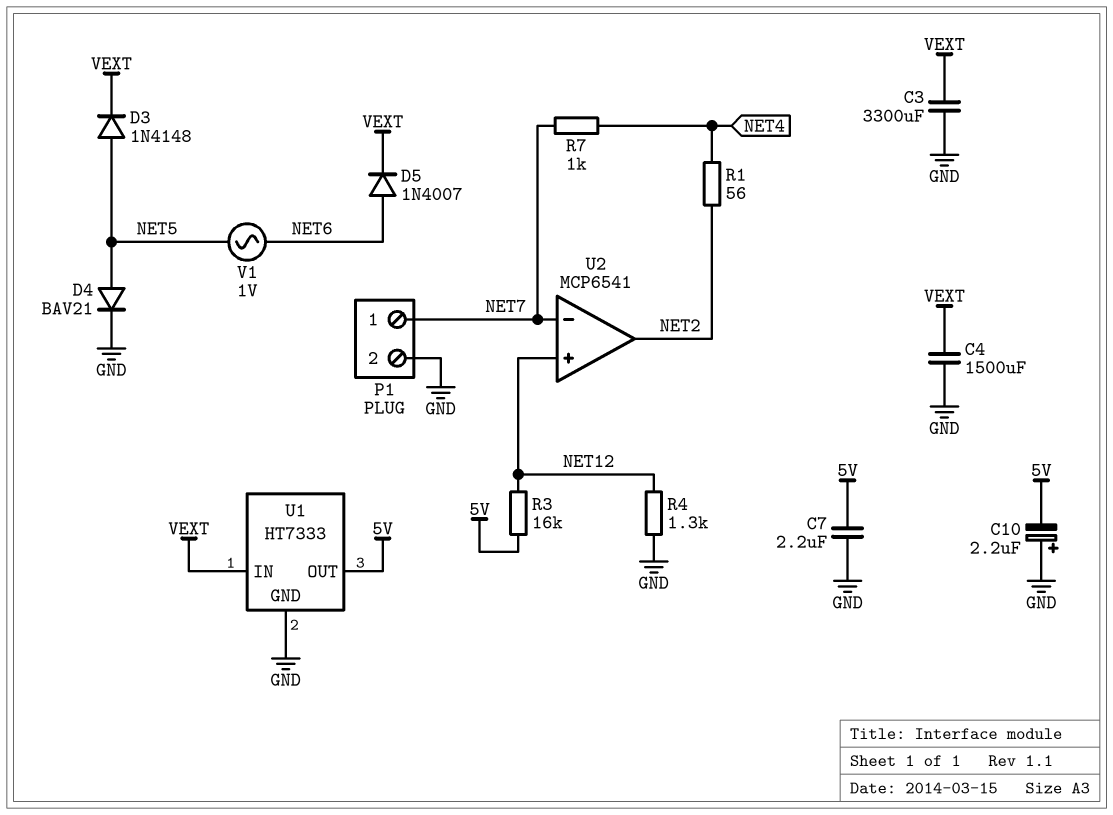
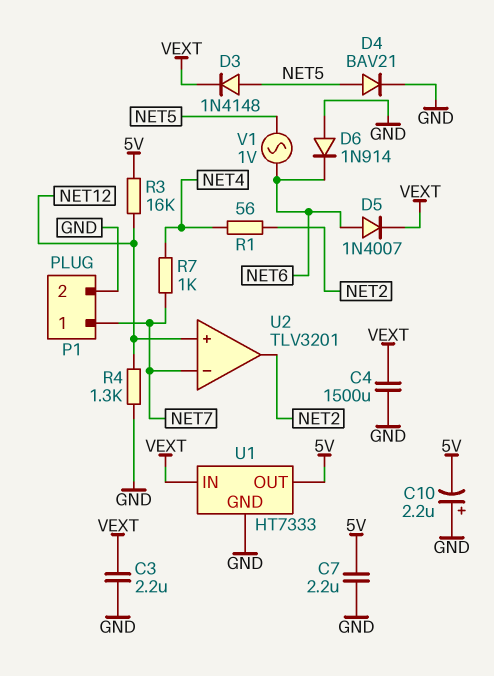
C3: 3300uF (GND, VEXT) -> 2.2uF (GND, VEXT)
D6: none -> diode 1N914 (A GND, K NET6)
U2: MCP6541 -> TLV3201

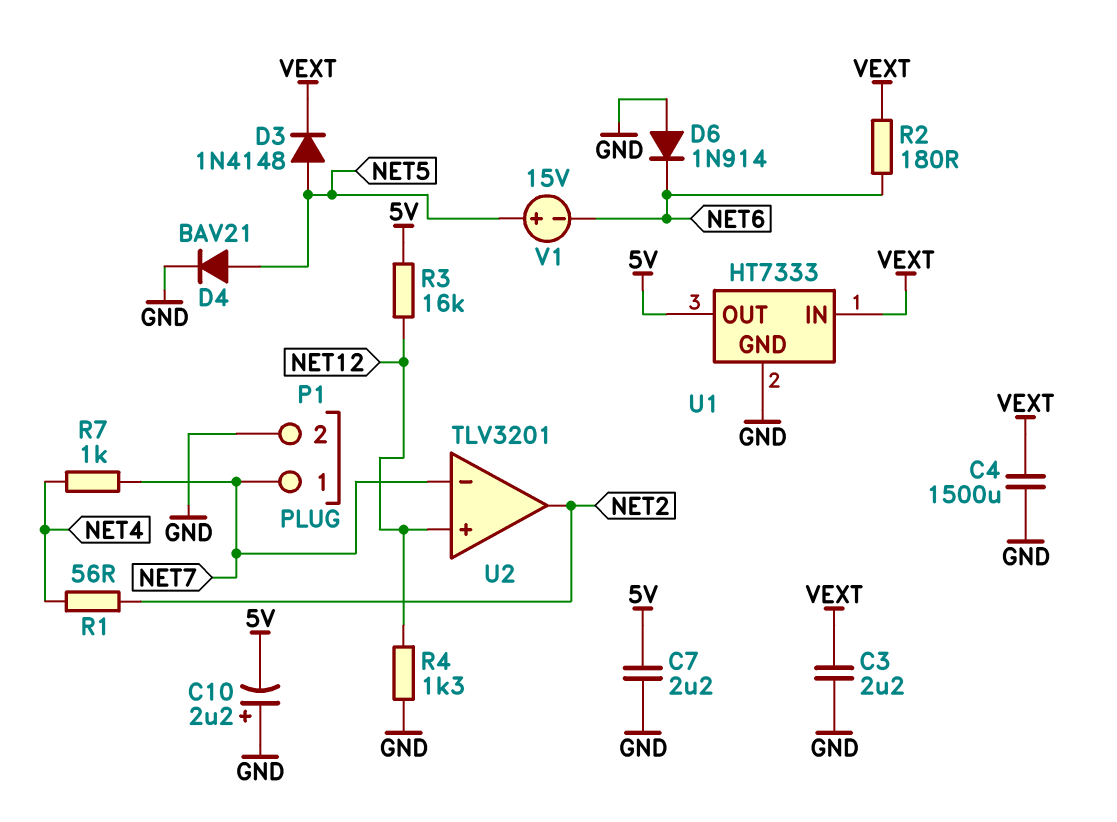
D5: diode 1N4007 (A NET6, K VEXT) -> none
R2: none -> 180 (NET6, VEXT)
V1: AC 1V (NET5, NET6) -> 15V (plus NET5, minus NET6)

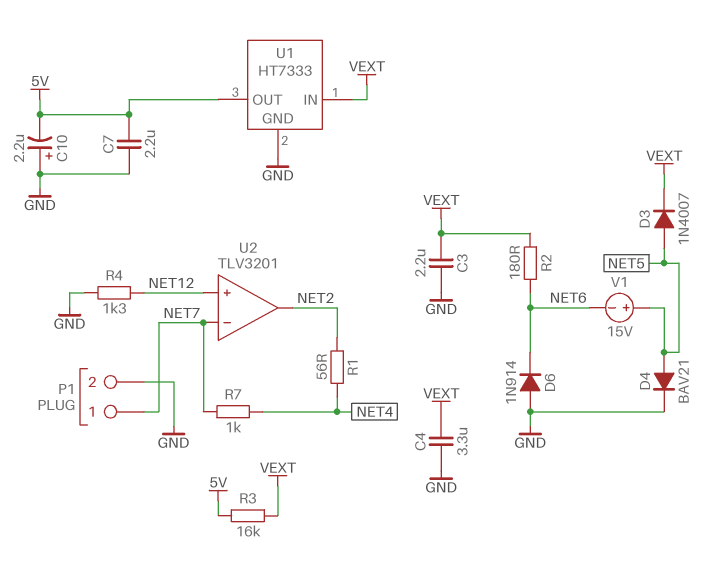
C4: 1500uF (GND, VEXT) -> 3.3uF (GND, VEXT)
D3: diode 1N4148 (A NET5, K VEXT) -> diode 1N4007 (A NET5, K VEXT)
R3: 16k (5V, NET12) -> 16k (5V, VEXT)

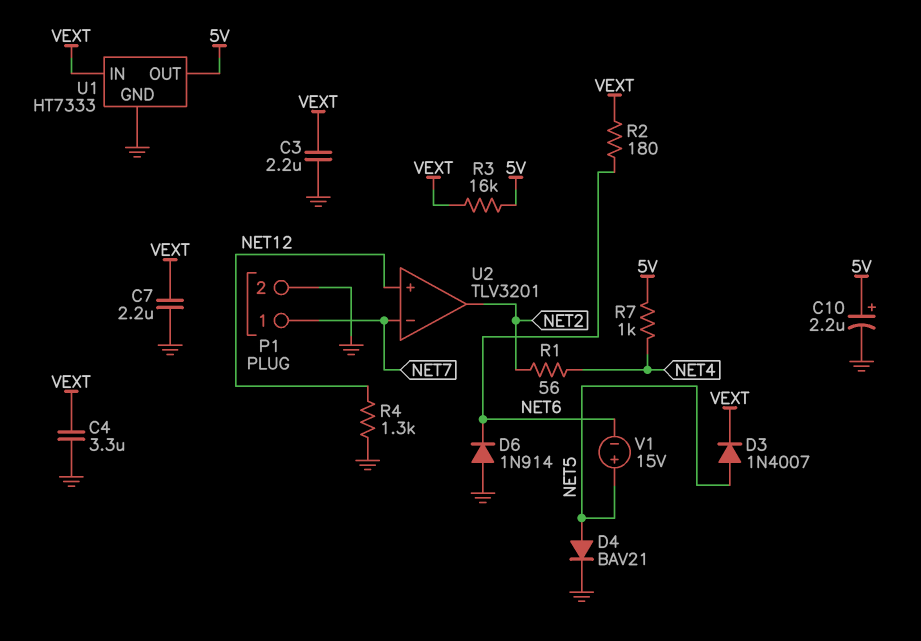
C7: 2.2uF (5V, GND) -> 2.2uF (GND, VEXT)
C10: 2.2uF (plus GND, minus 5V) -> 2.2uF (plus 5V, minus GND)
R7: 1k (NET4, NET7) -> 1k (5V, NET4)

